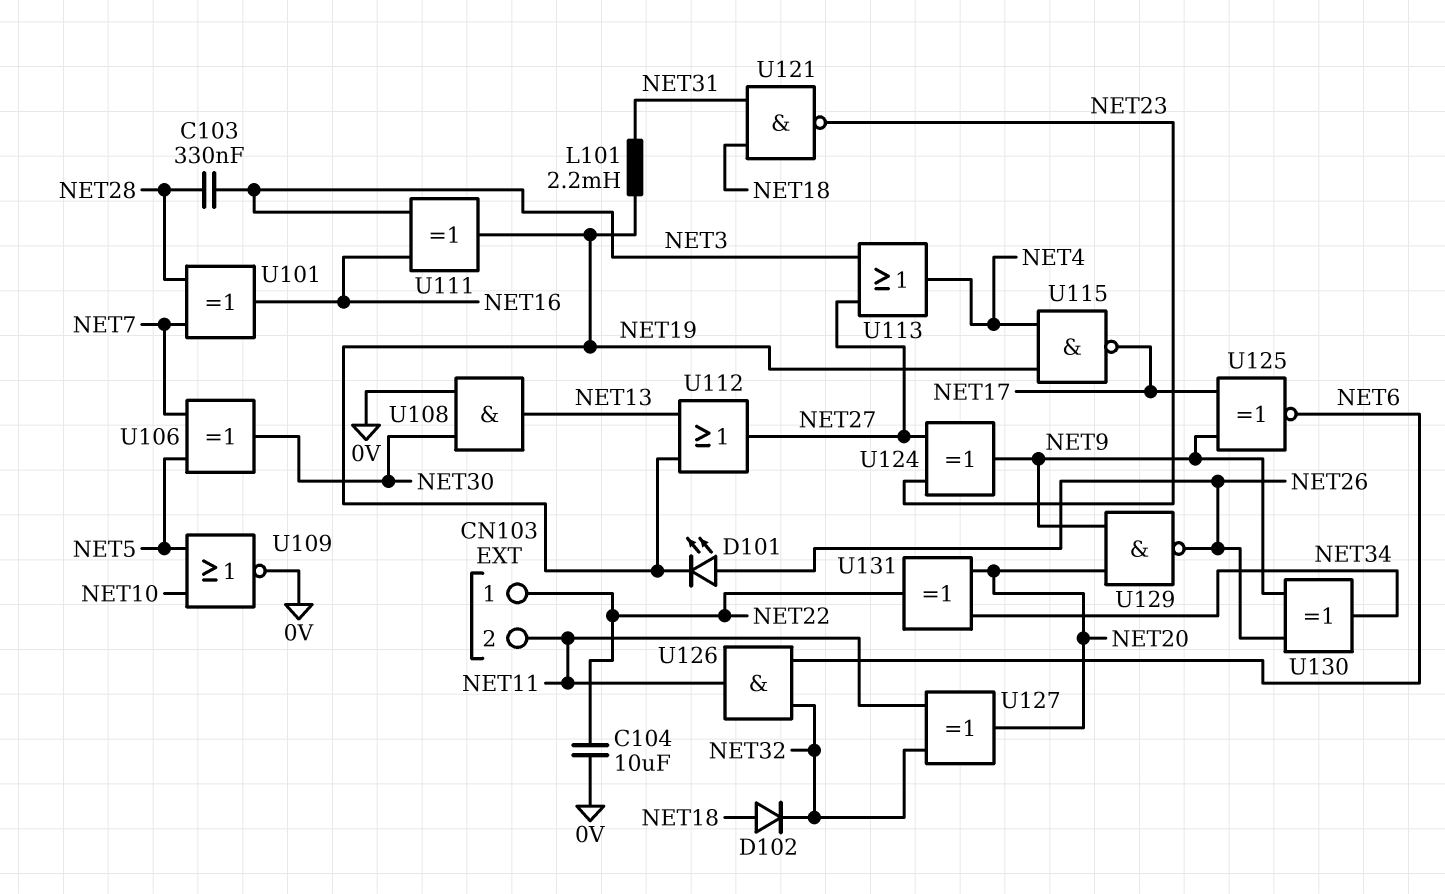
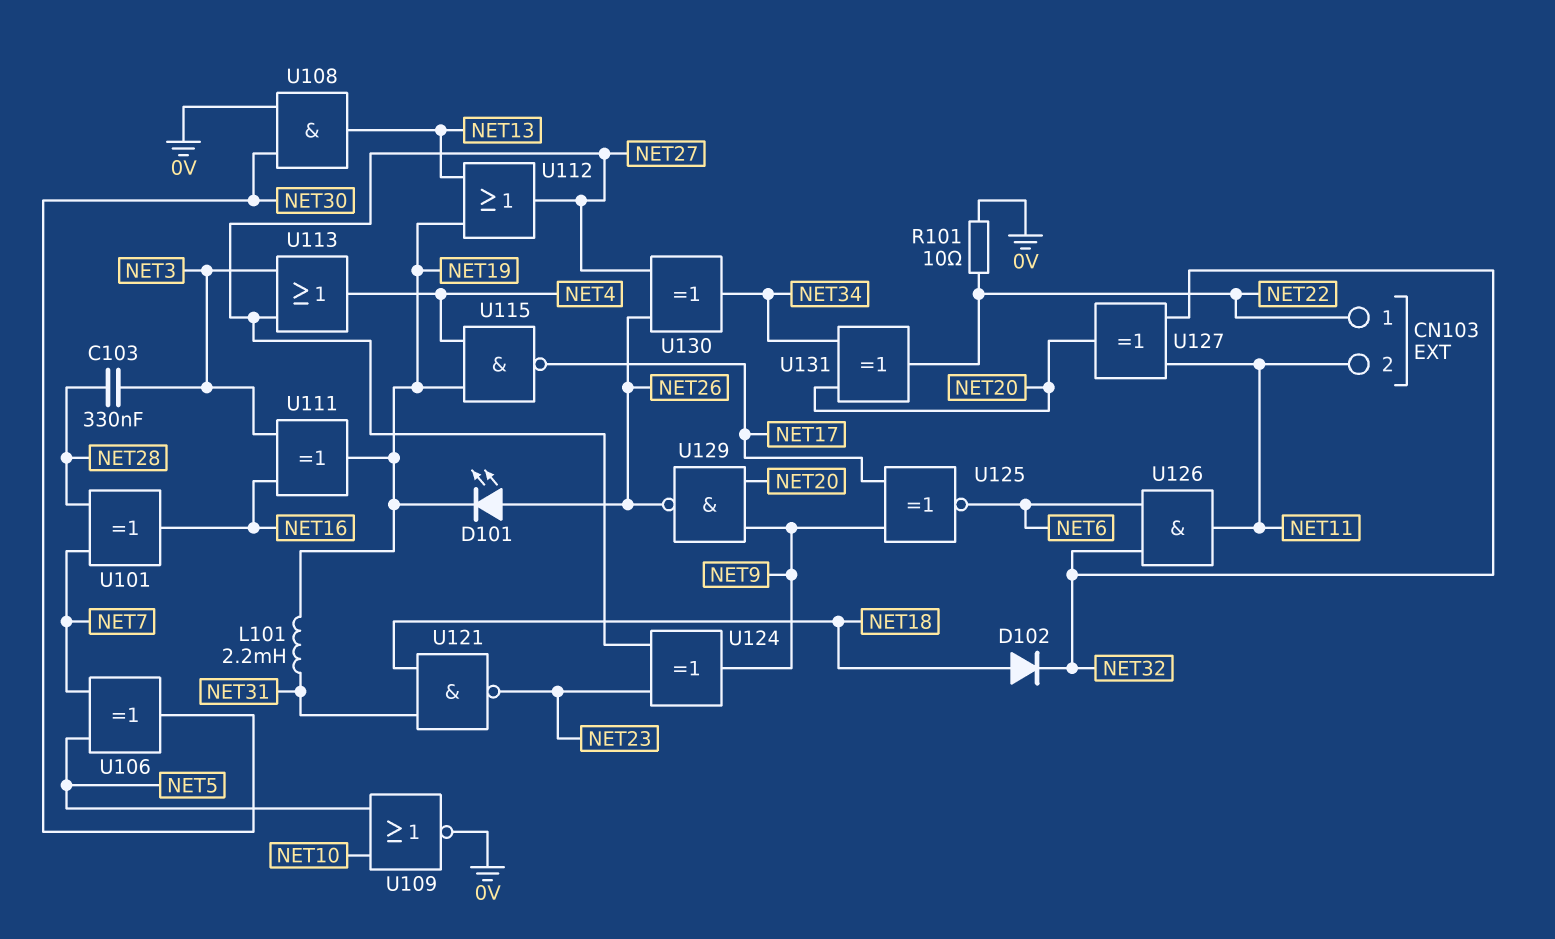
C104: 10uF (0V, NET22) -> none
R101: none -> 10 (0V, NET22)
U130: XOR (in NET9, in NET26, out NET34) -> XOR (in NET26, in NET27, out NET34)

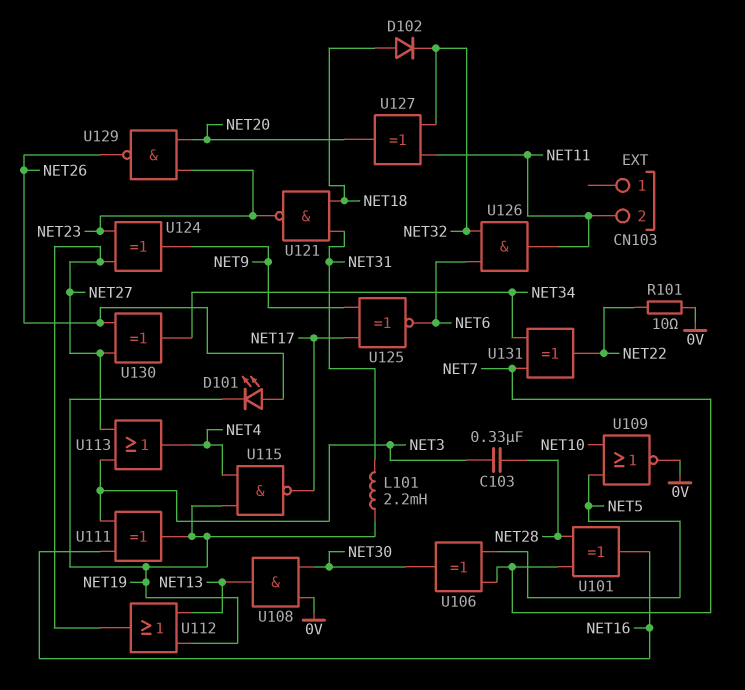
CN103 pin 1: NET22 -> none
U129: NAND (in NET9, in NET20, out NET26) -> NAND (in NET20, in NET23, out NET26)
U131: XOR (in NET20, in NET34, out NET22) -> XOR (in NET7, in NET34, out NET22)

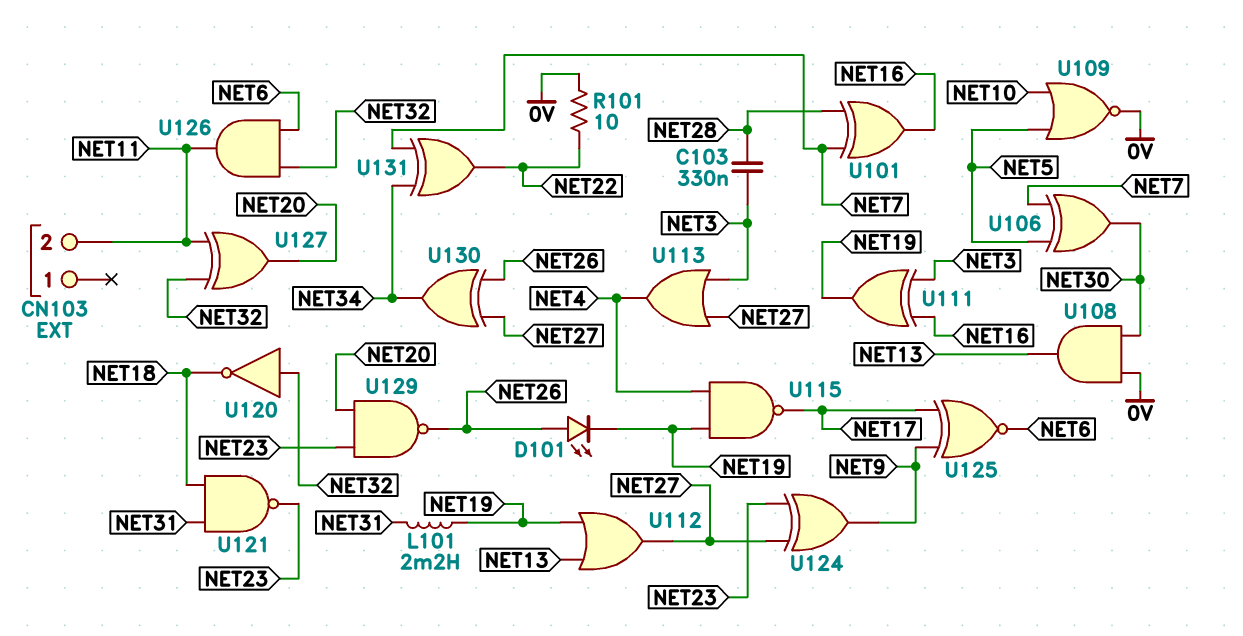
D102: diode (A NET18, K NET32) -> none
U120: none -> NOT (in NET32, out NET18)

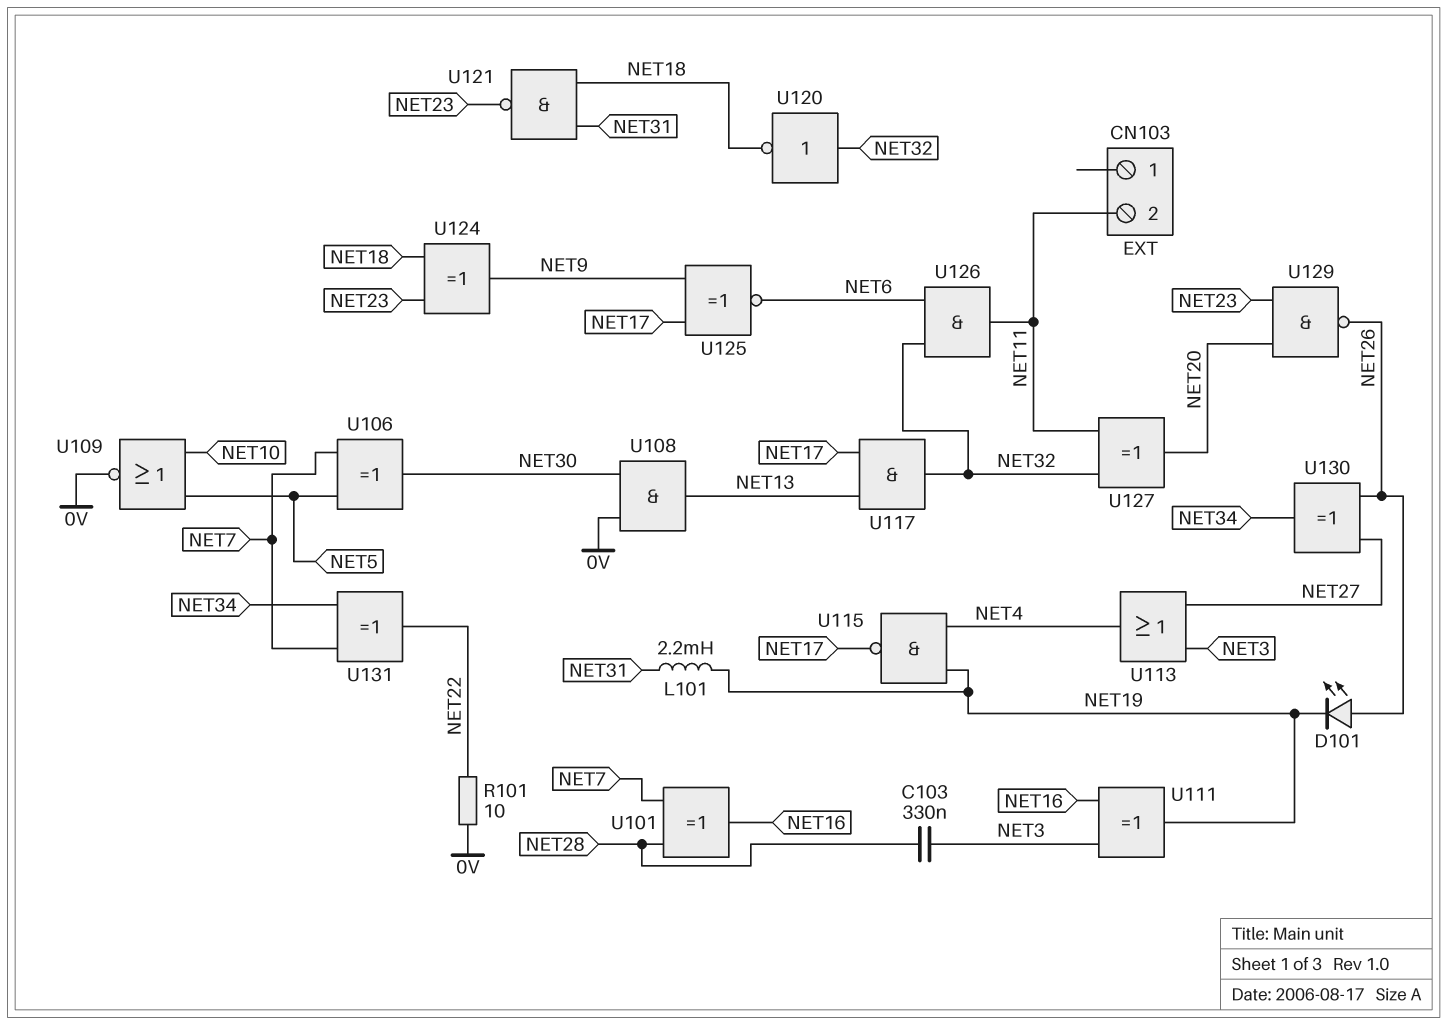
U112: OR (in NET13, in NET19, out NET27) -> none
U117: none -> AND (in NET13, in NET17, out NET32)
U124: XOR (in NET23, in NET27, out NET9) -> XOR (in NET18, in NET23, out NET9)

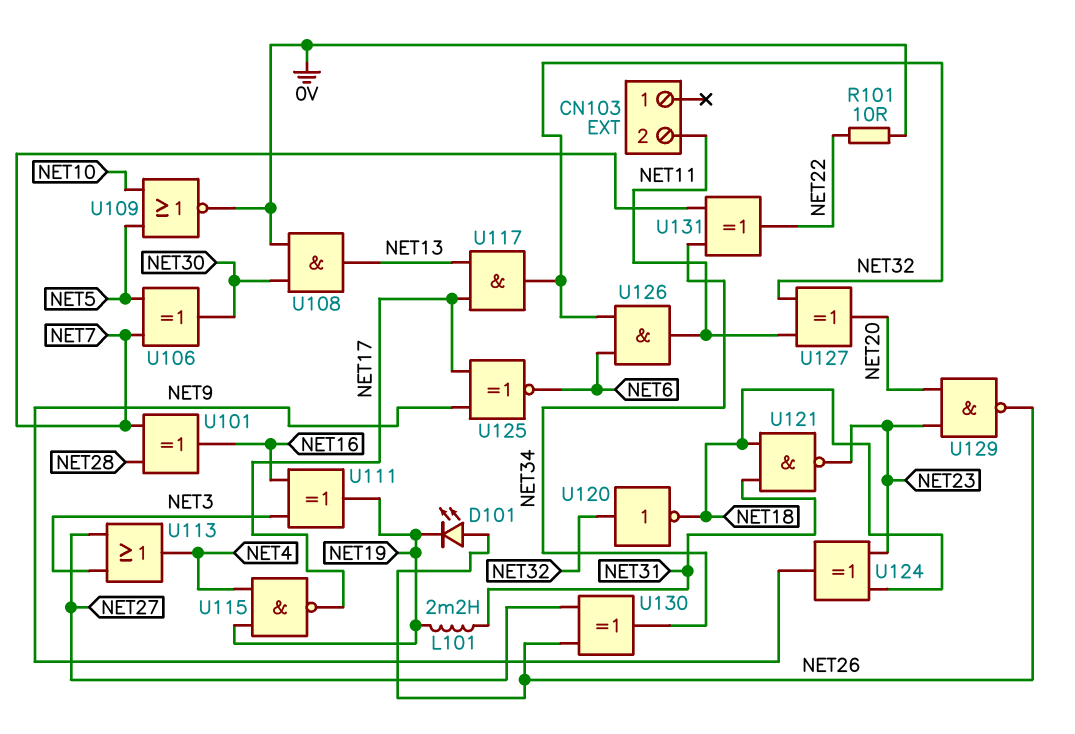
C103: 330nF (NET3, NET28) -> none

